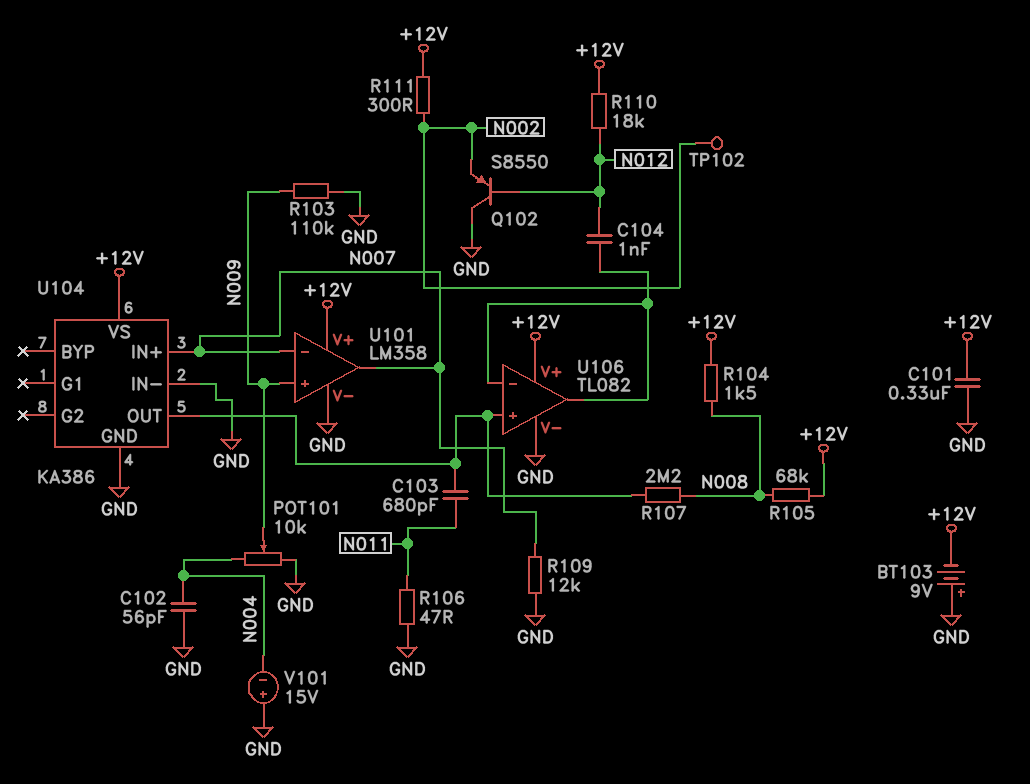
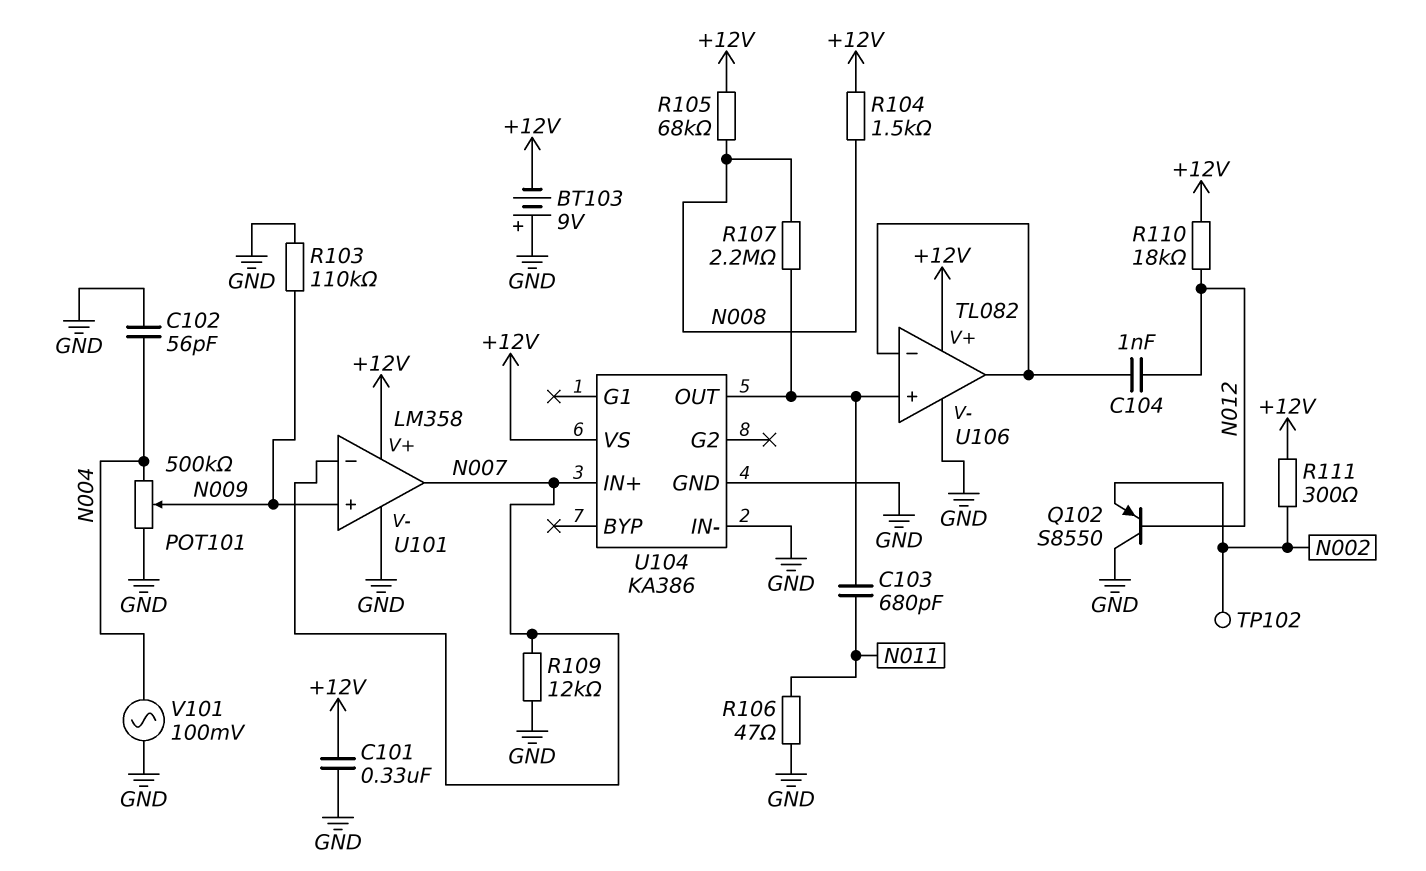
POT101: 10k (GND, N004, wiper N009) -> 500k (GND, N004, wiper N009)
V101: 15V (plus GND, minus N004) -> AC 100mV (GND, N004)

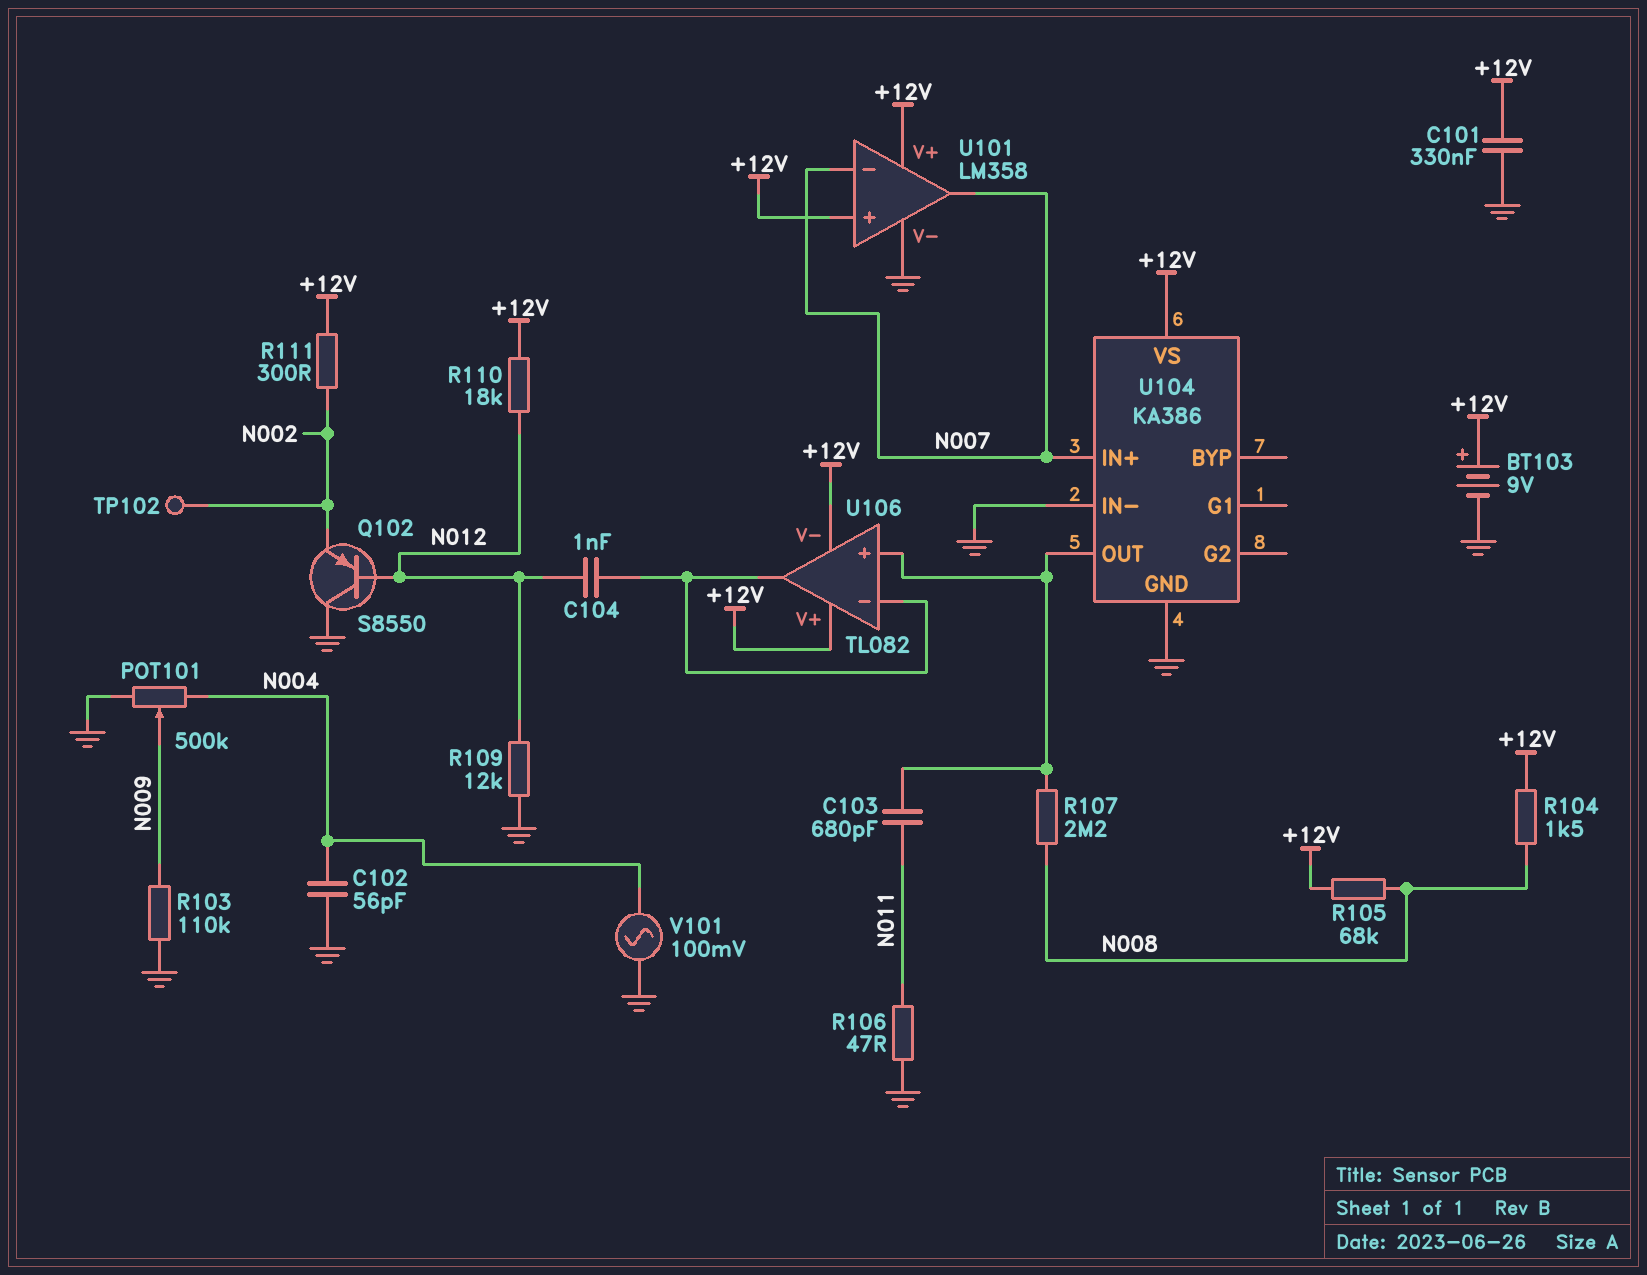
BT103: 9V (plus GND, minus +12V) -> 9V (plus +12V, minus GND)
R109: 12k (GND, N007) -> 12k (GND, N012)
U101 pin in+: N009 -> +12V
U106 pin V-: GND -> +12V

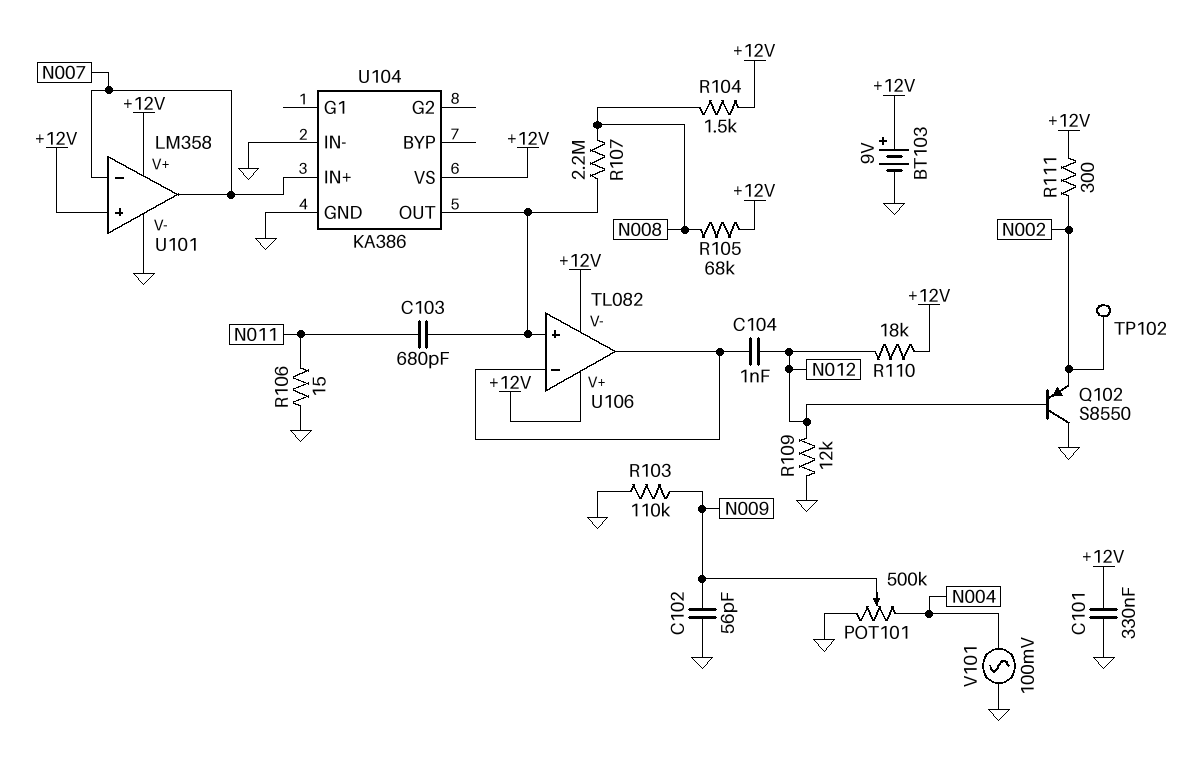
C102: 56pF (GND, N004) -> 56pF (GND, N009)
R106: 47 (GND, N011) -> 15 (GND, N011)

